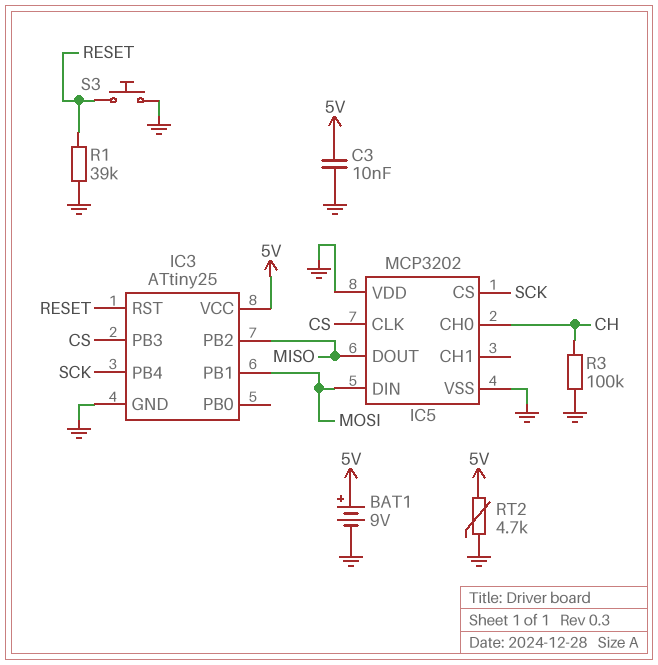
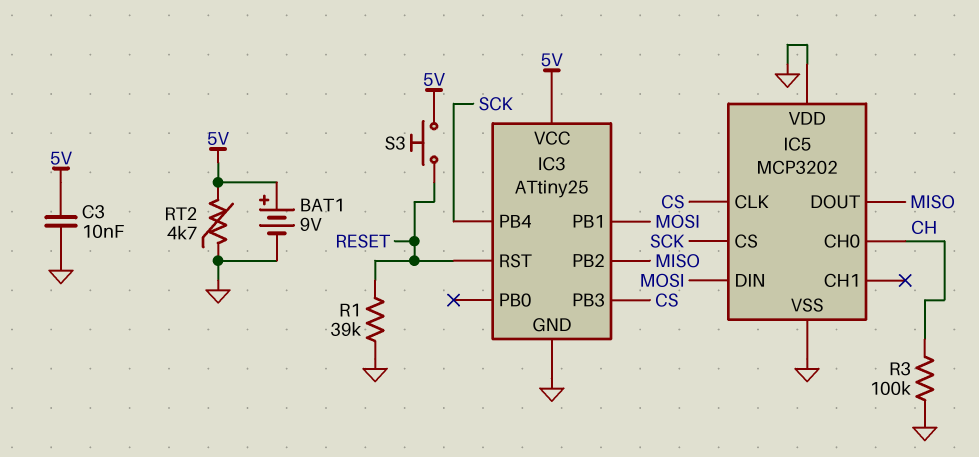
S3: button (GND, RESET) -> button (5V, RESET)

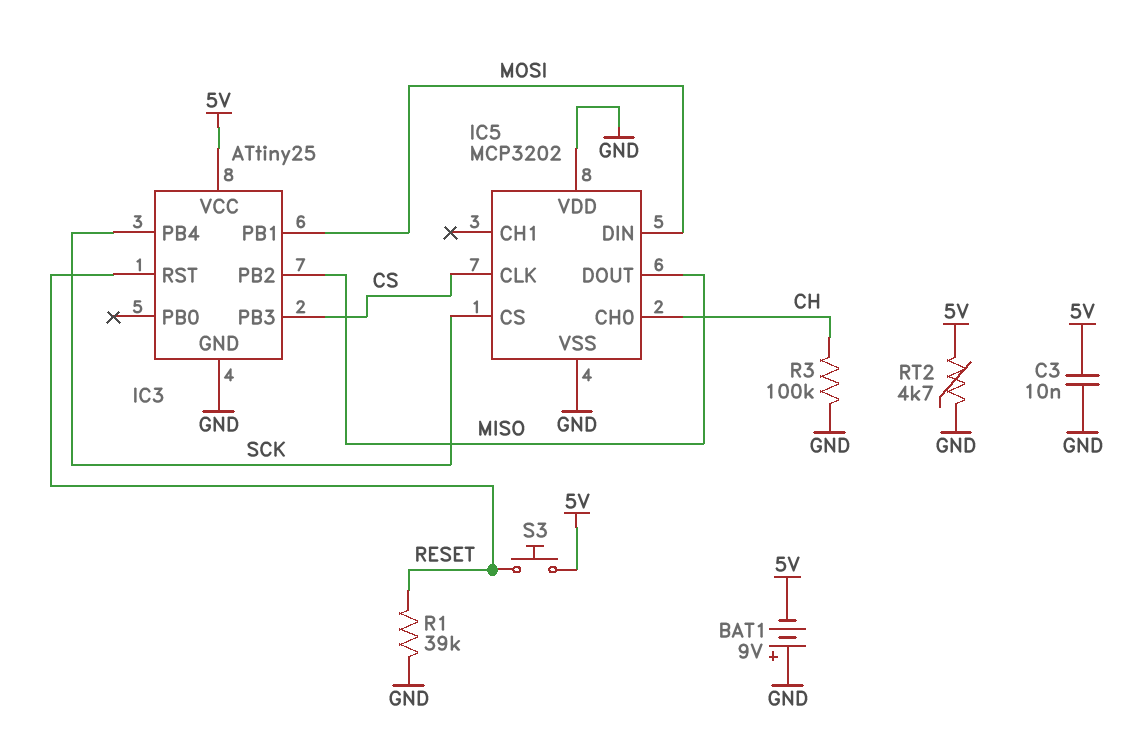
BAT1: 9V (plus 5V, minus GND) -> 9V (plus GND, minus 5V)

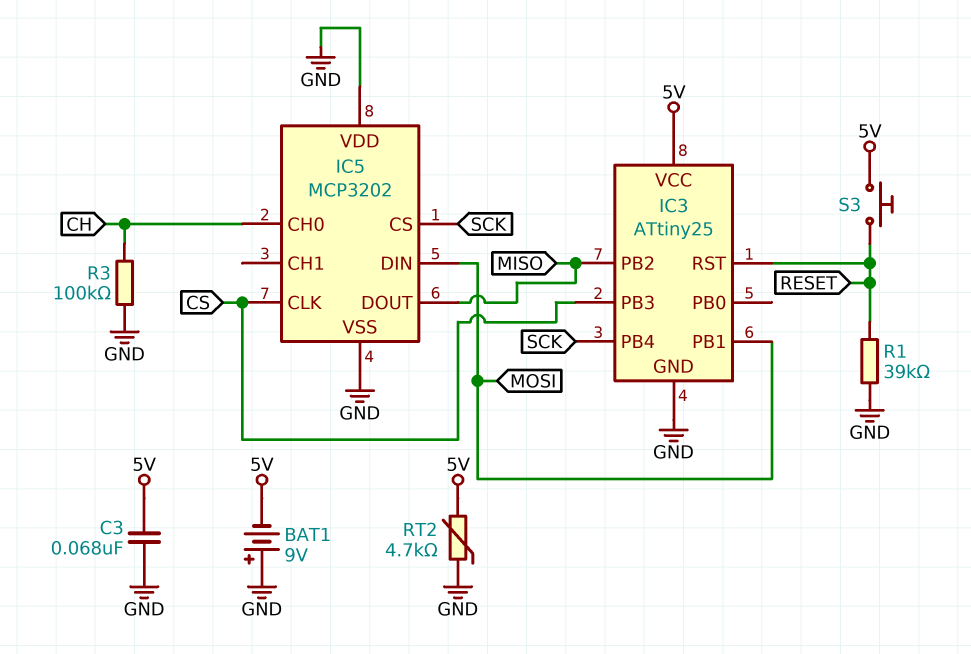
C3: 10nF (5V, GND) -> 68nF (5V, GND)

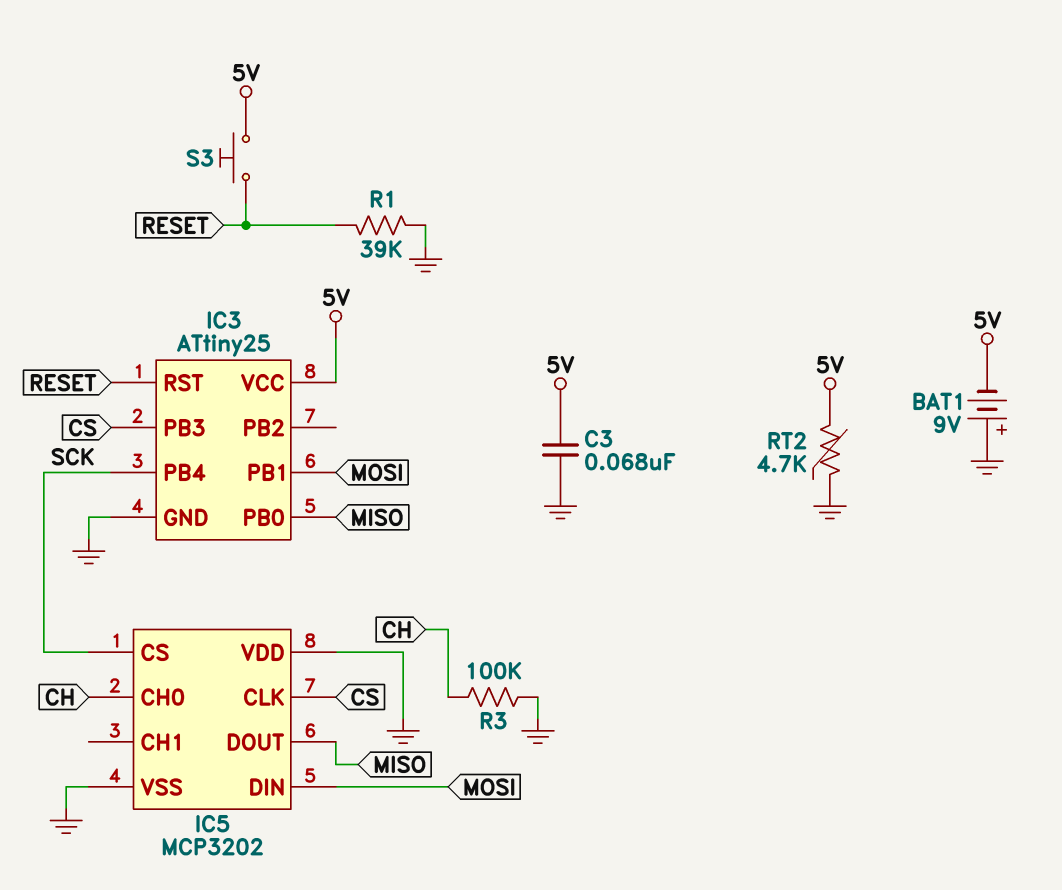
IC3 pin PB0: none -> MISO
IC3 pin PB2: MISO -> none

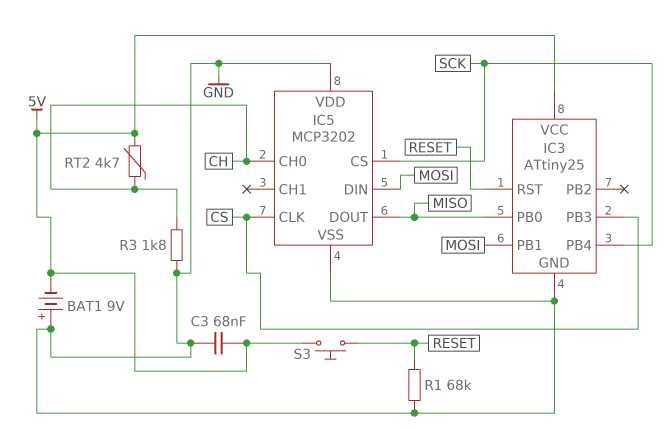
R1: 39k (GND, RESET) -> 68k (GND, RESET)
R3: 100k (CH, GND) -> 1.8k (CH, GND)
RT2: 4.7k (5V, GND) -> 4.7k (5V, CH)

